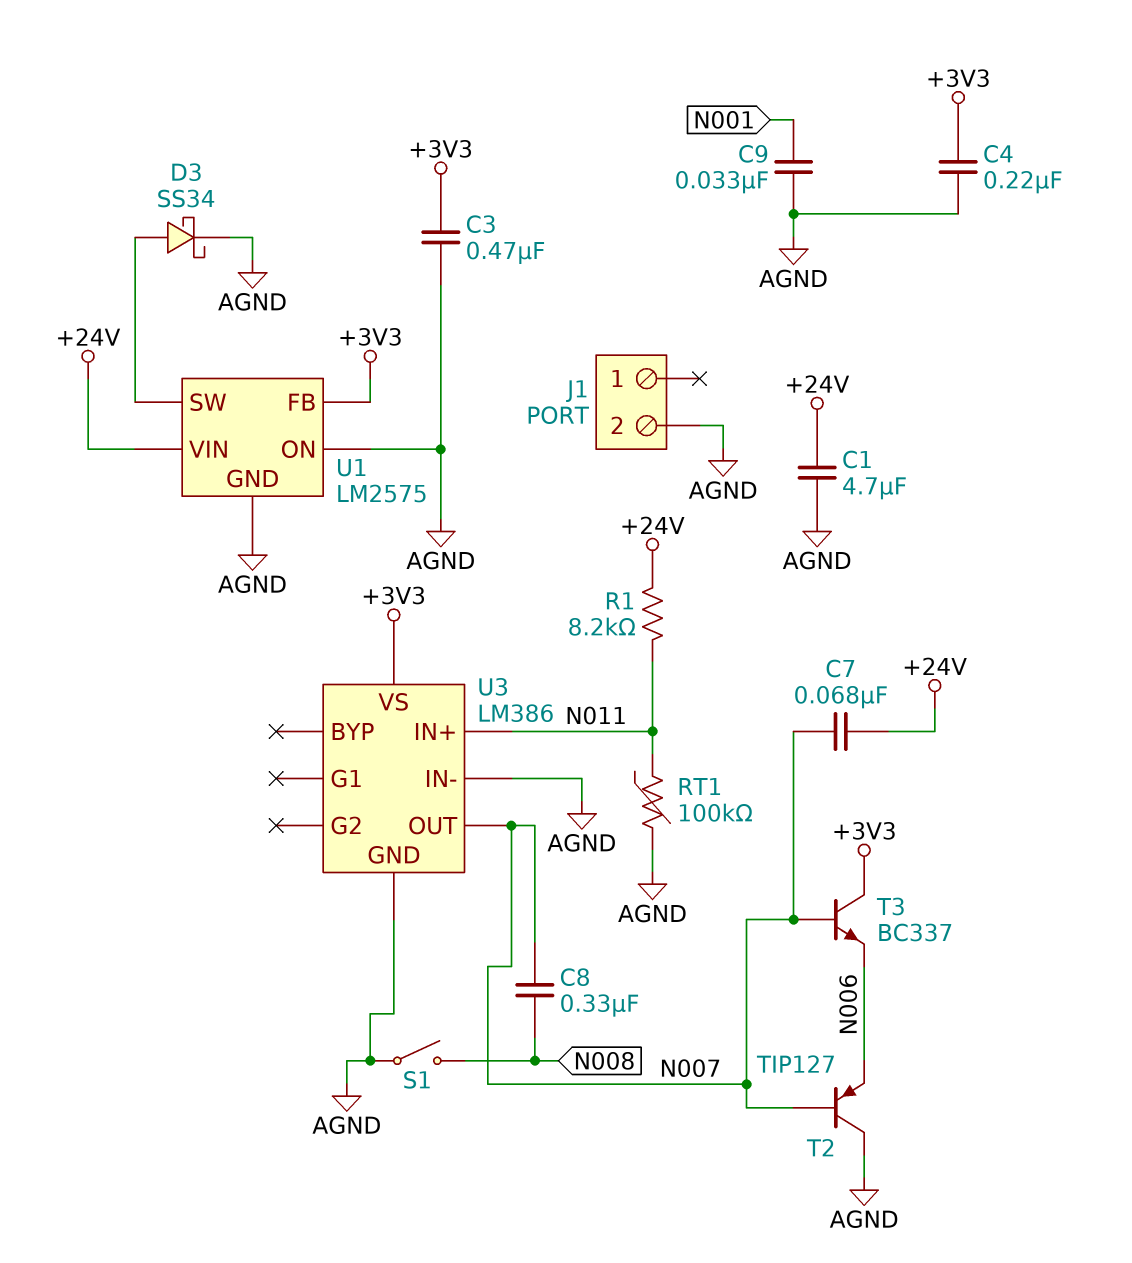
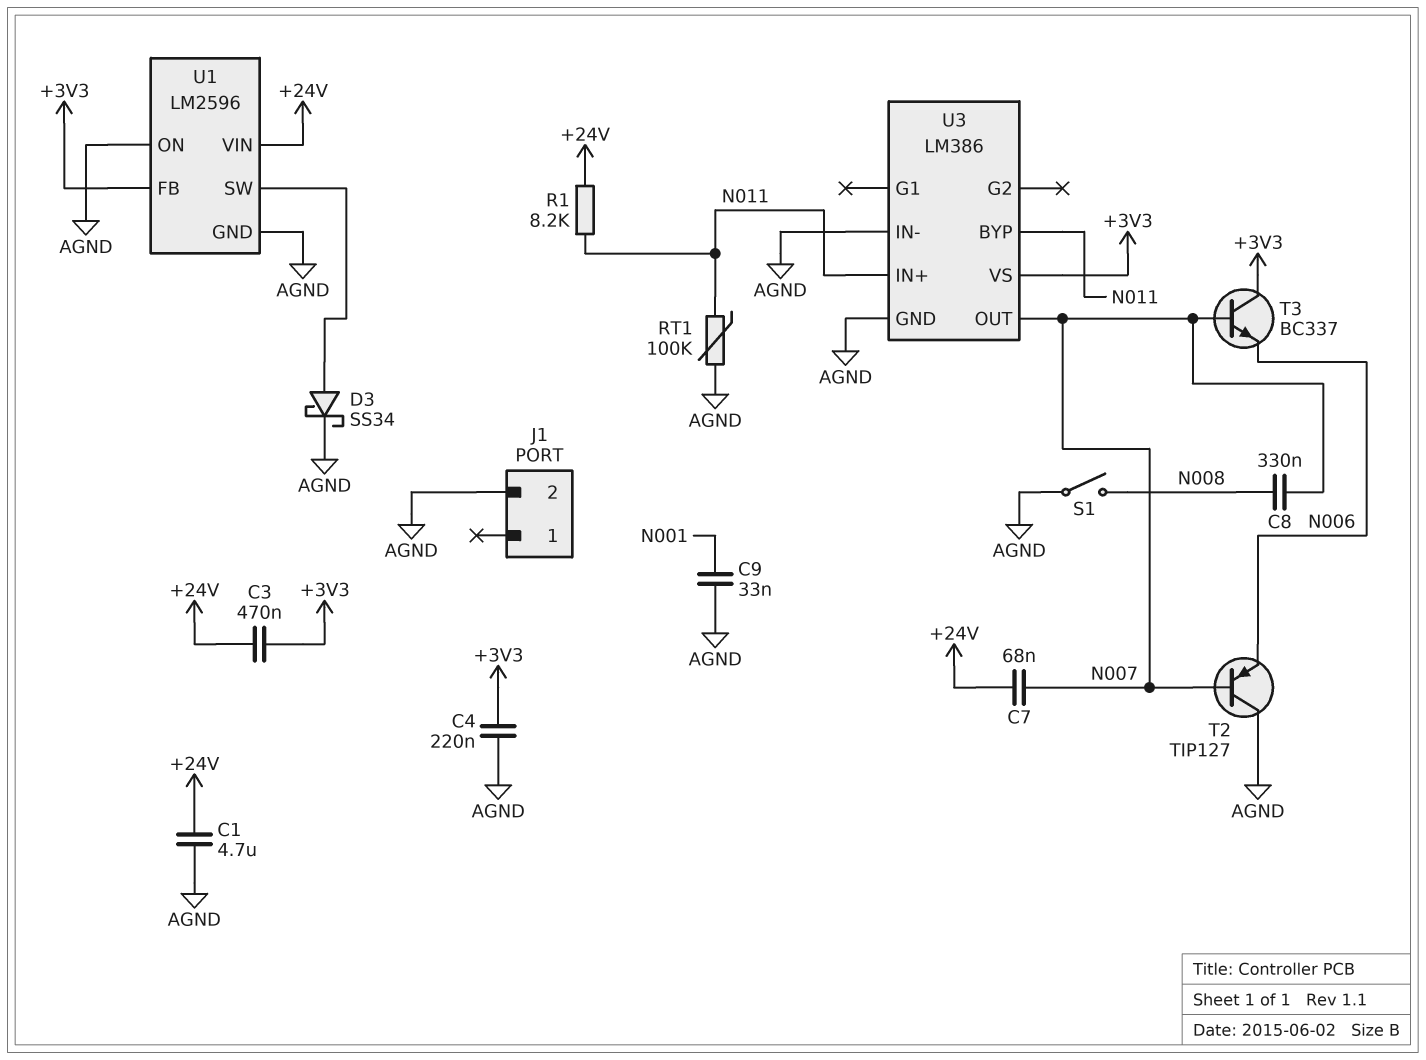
C3: 470nF (+3V3, AGND) -> 470nF (+3V3, +24V)
U1: LM2575 -> LM2596
U3 pin BYP: none -> N011

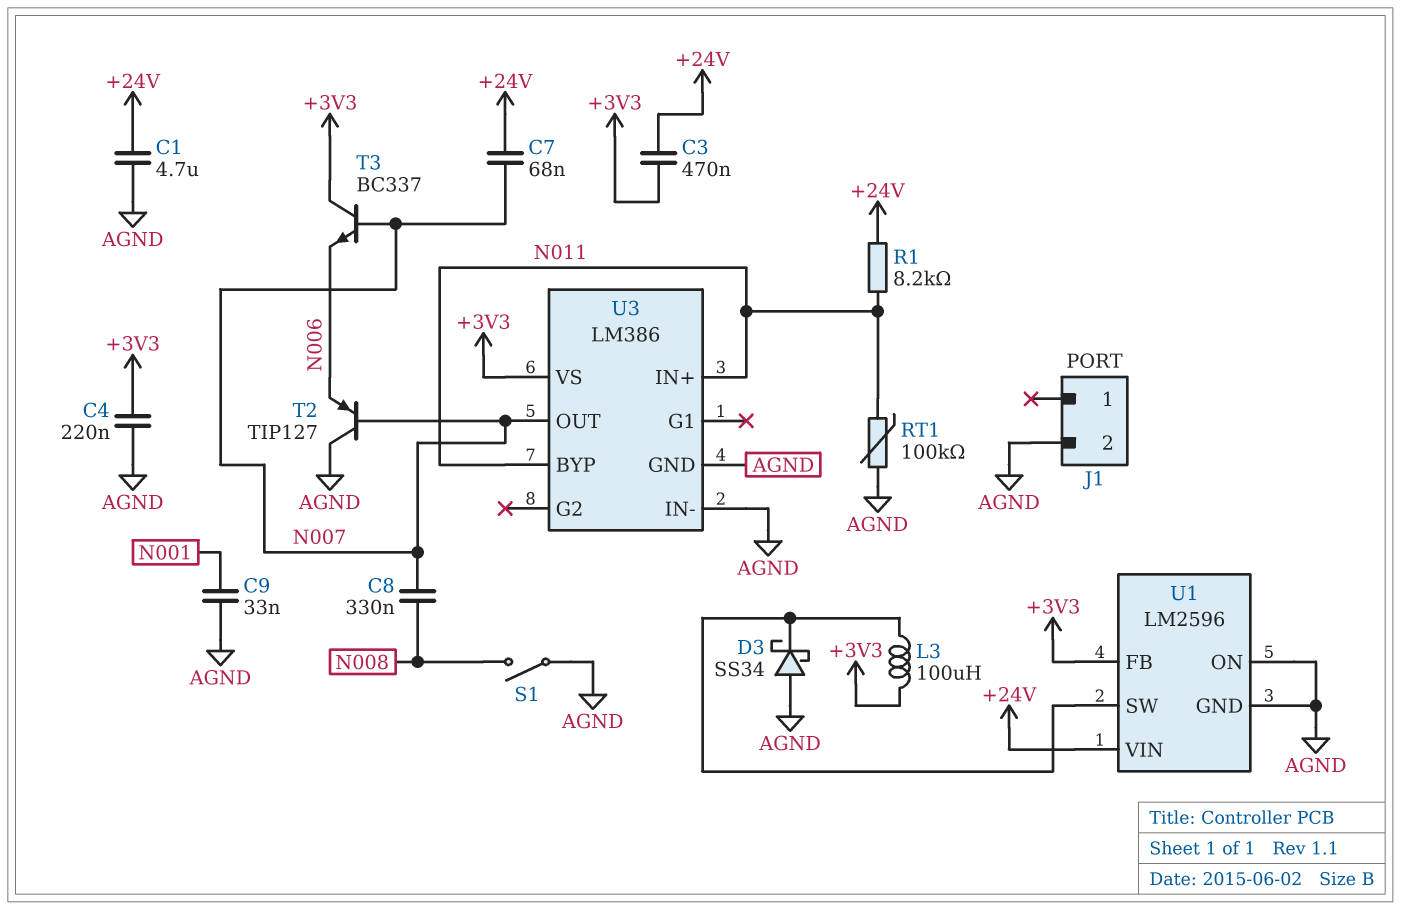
D3: schottky SS34 (A U1/SW, K AGND) -> schottky SS34 (A AGND, K U1/SW)
L3: none -> 100uH (+3V3, U1/SW)

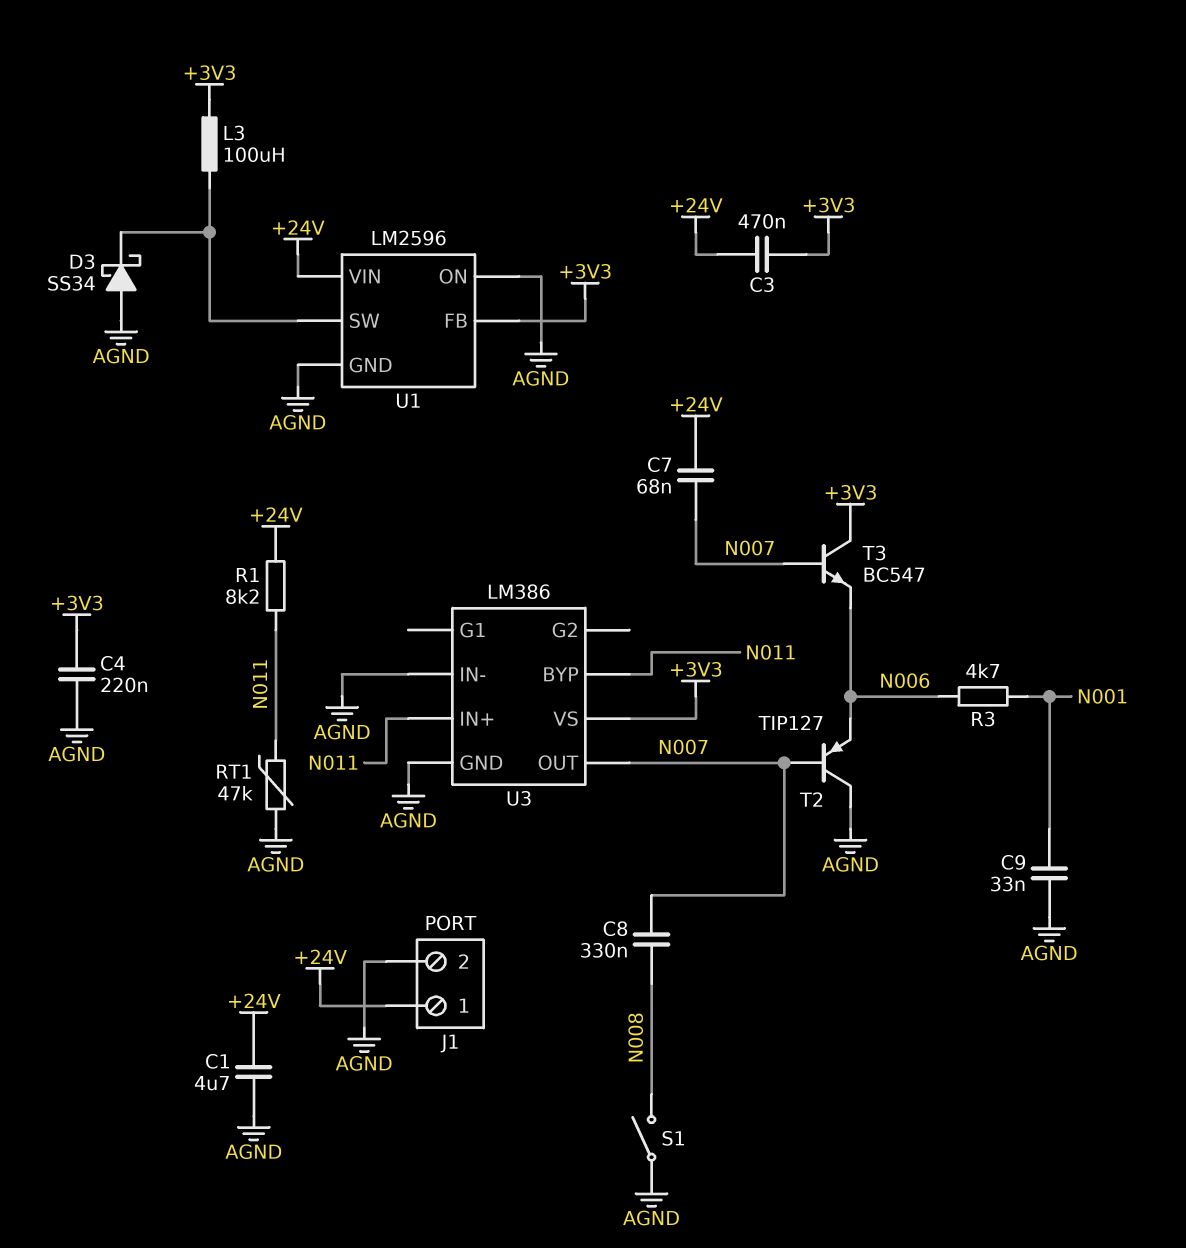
J1 pin 1: none -> +24V
R3: none -> 4.7k (N001, N006)
RT1: 100k (AGND, N011) -> 47k (AGND, N011)
T3: NPN BC337 (B N007, C +3V3, E N006) -> NPN BC547 (B N007, C +3V3, E N006)

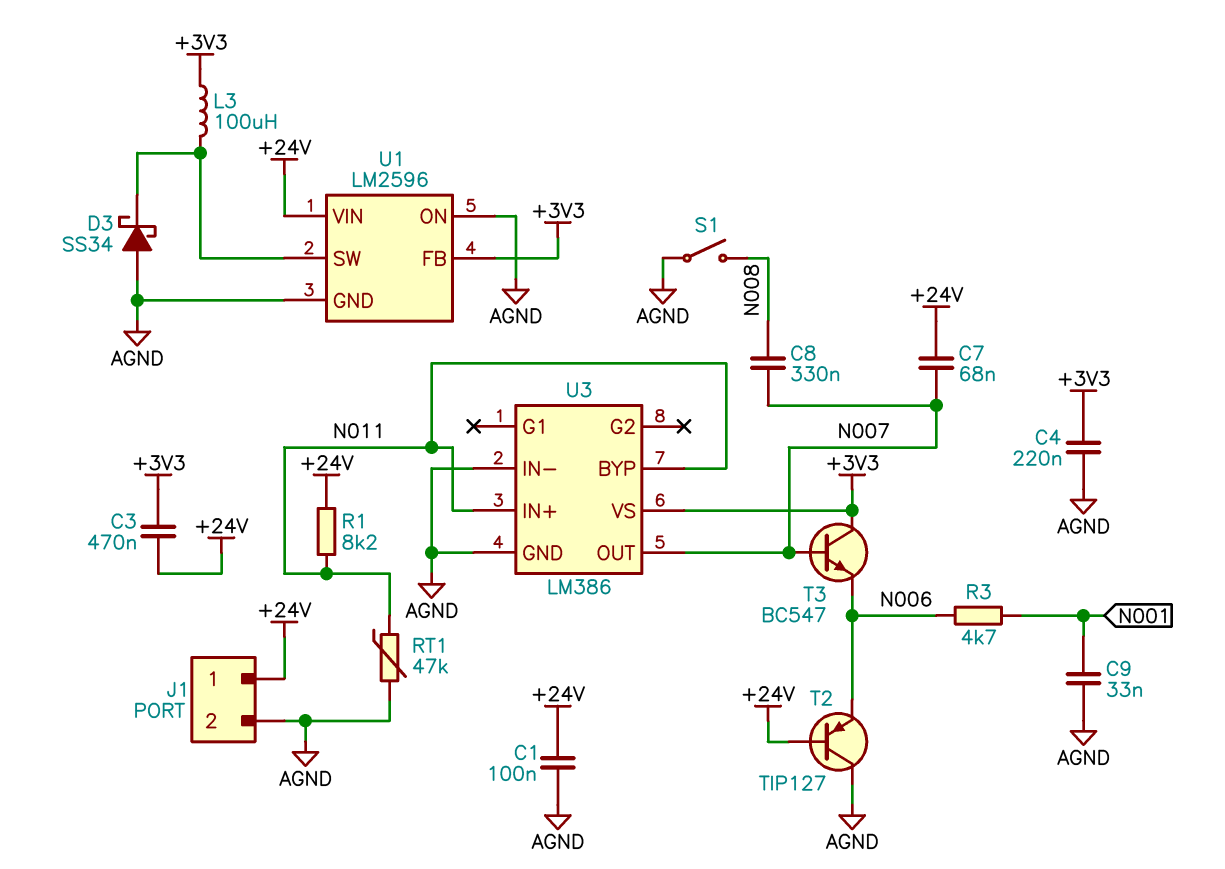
C1: 4.7uF (+24V, AGND) -> 100nF (+24V, AGND)
T2: PNP TIP127 (B N007, C AGND, E N006) -> PNP TIP127 (B +24V, C AGND, E N006)

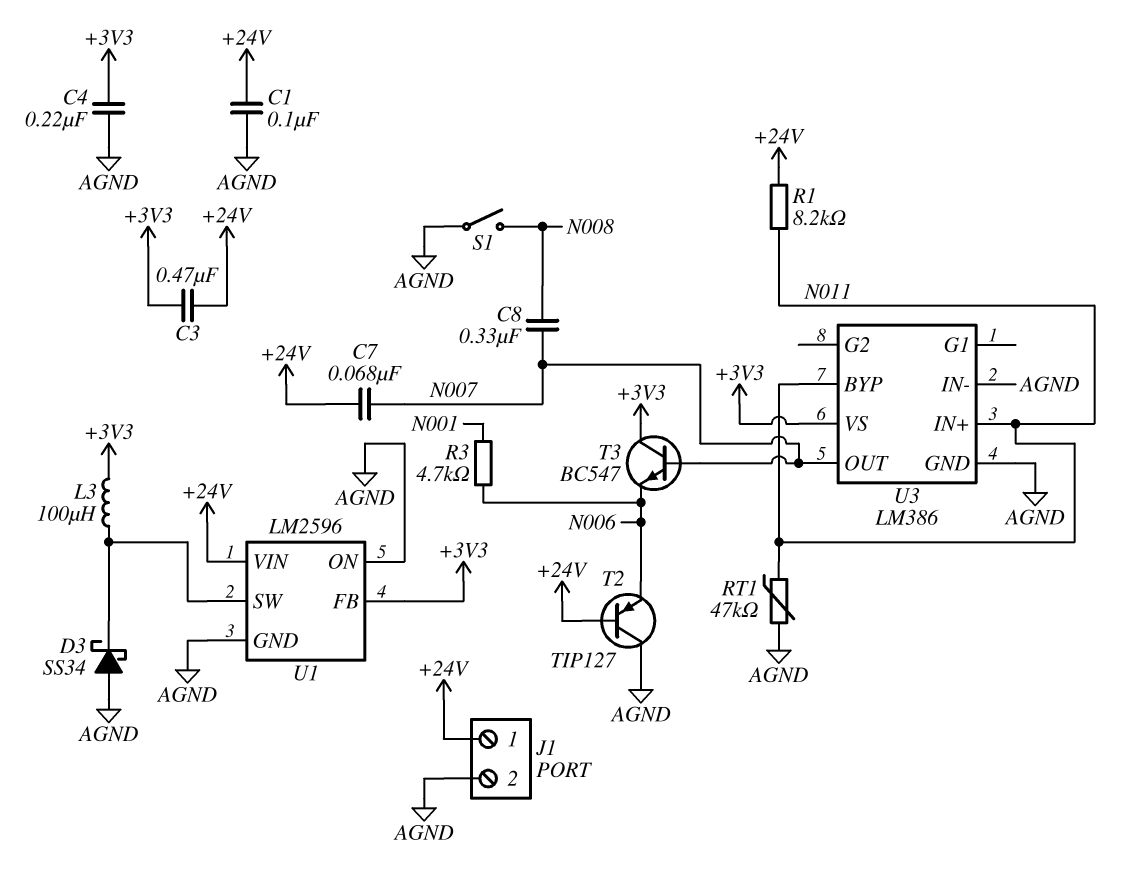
C9: 33nF (AGND, N001) -> none

